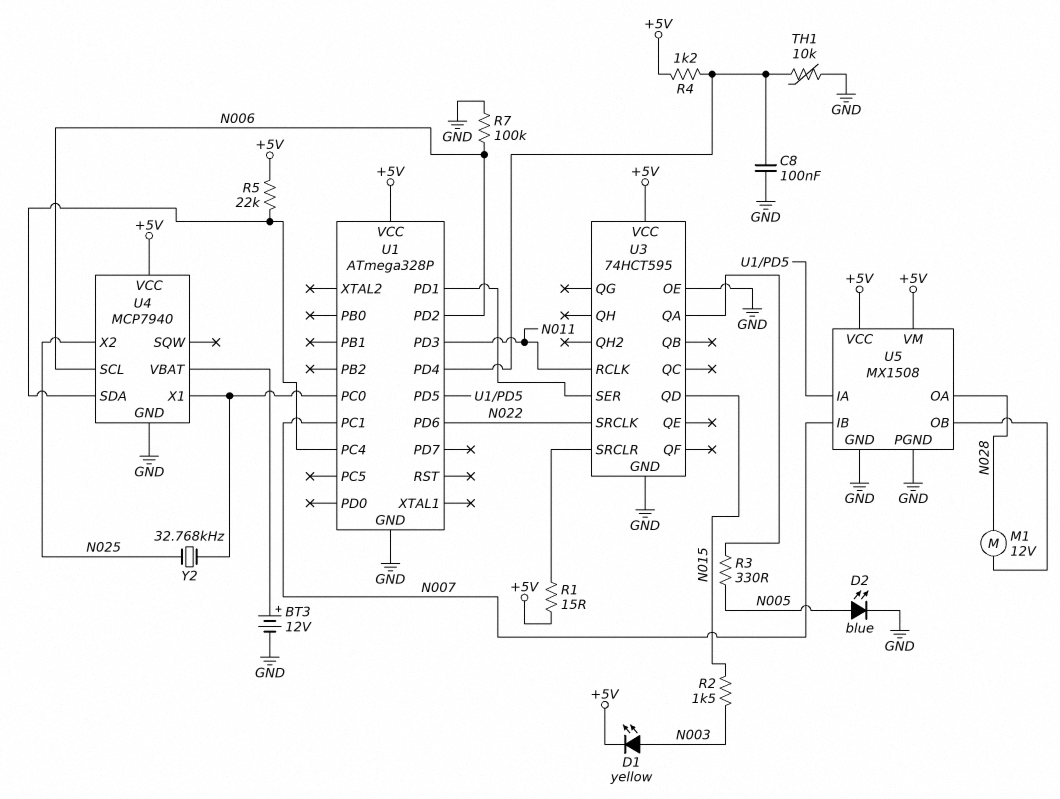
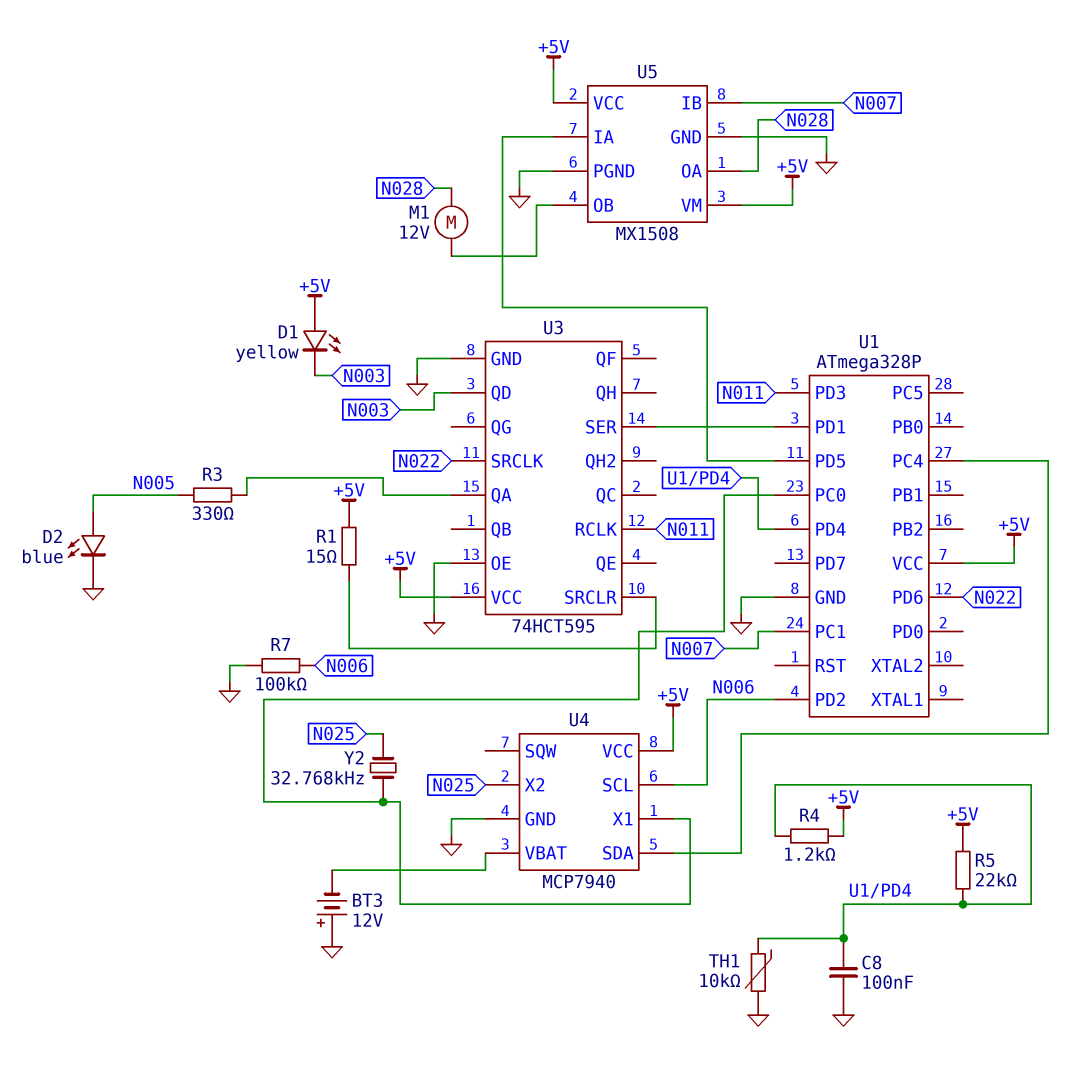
BT3: 12V (plus U4/VBAT, minus GND) -> 12V (plus GND, minus U4/VBAT)
D1: LED yellow (A N003, K +5V) -> LED yellow (A +5V, K N003)
R2: 1.5k (N003, N015) -> none
R5: 22k (+5V, U1/PC4) -> 22k (+5V, U1/PD4)
U3 pin QD: N015 -> N003

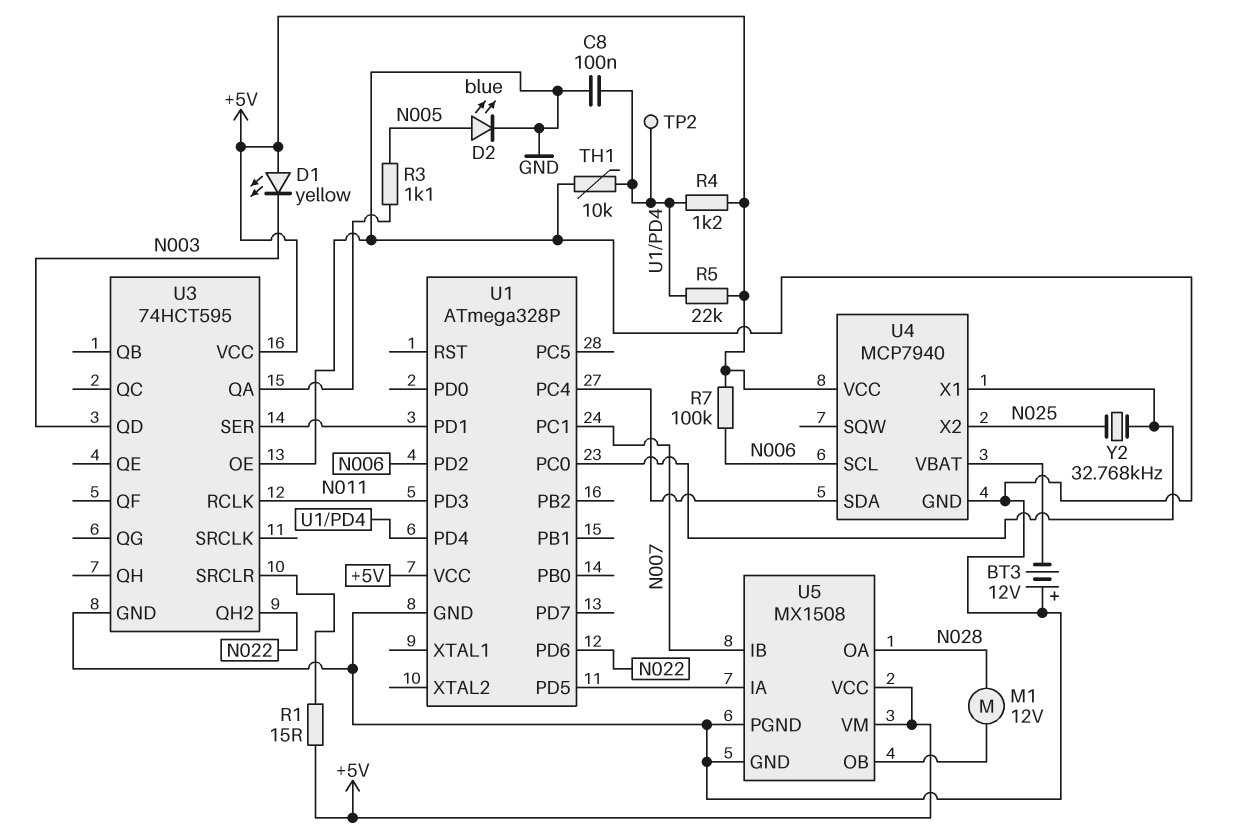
R3: 330 (N005, U3/QA) -> 1.1k (N005, U3/QA)
R7: 100k (GND, N006) -> 100k (+5V, N006)
TP2: none -> test point (U1/PD4)
U3 pin QH2: none -> N022
U3 pin SRCLK: N022 -> none

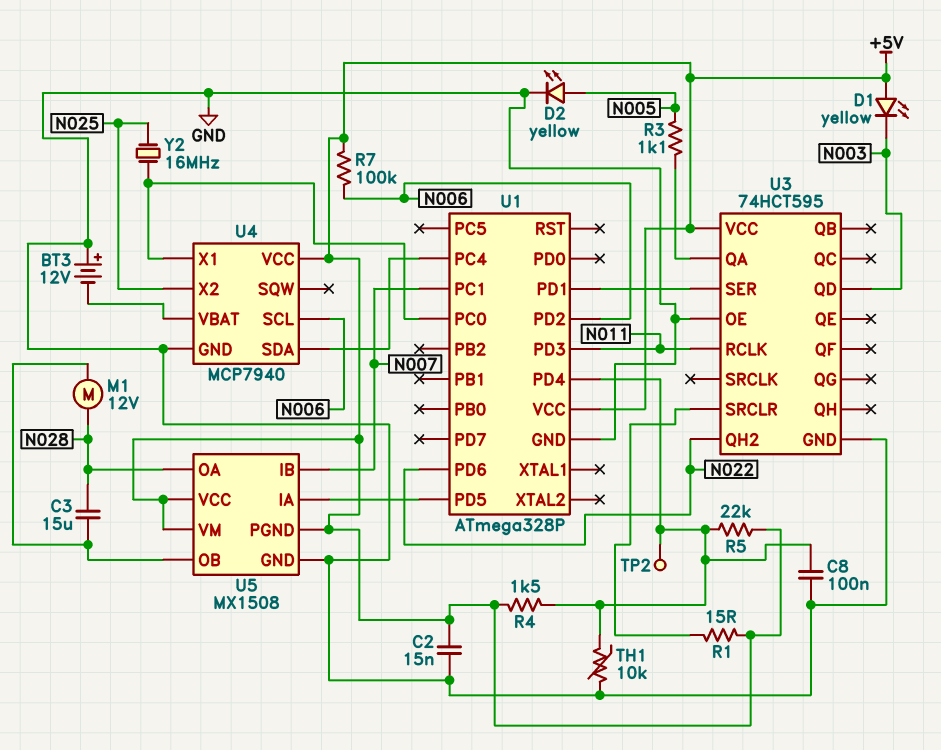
C2: none -> 15nF (+5V, GND)
C3: none -> 15uF (N028, U5/OB)
D2: LED blue (A N005, K GND) -> LED yellow (A N005, K GND)
R4: 1.2k (+5V, U1/PD4) -> 1.5k (+5V, U1/PD4)
U5 pin PGND: GND -> +5V
Y2: 32.768kHz (N025, U1/PC0) -> 16MHz (N025, U1/PC0)

